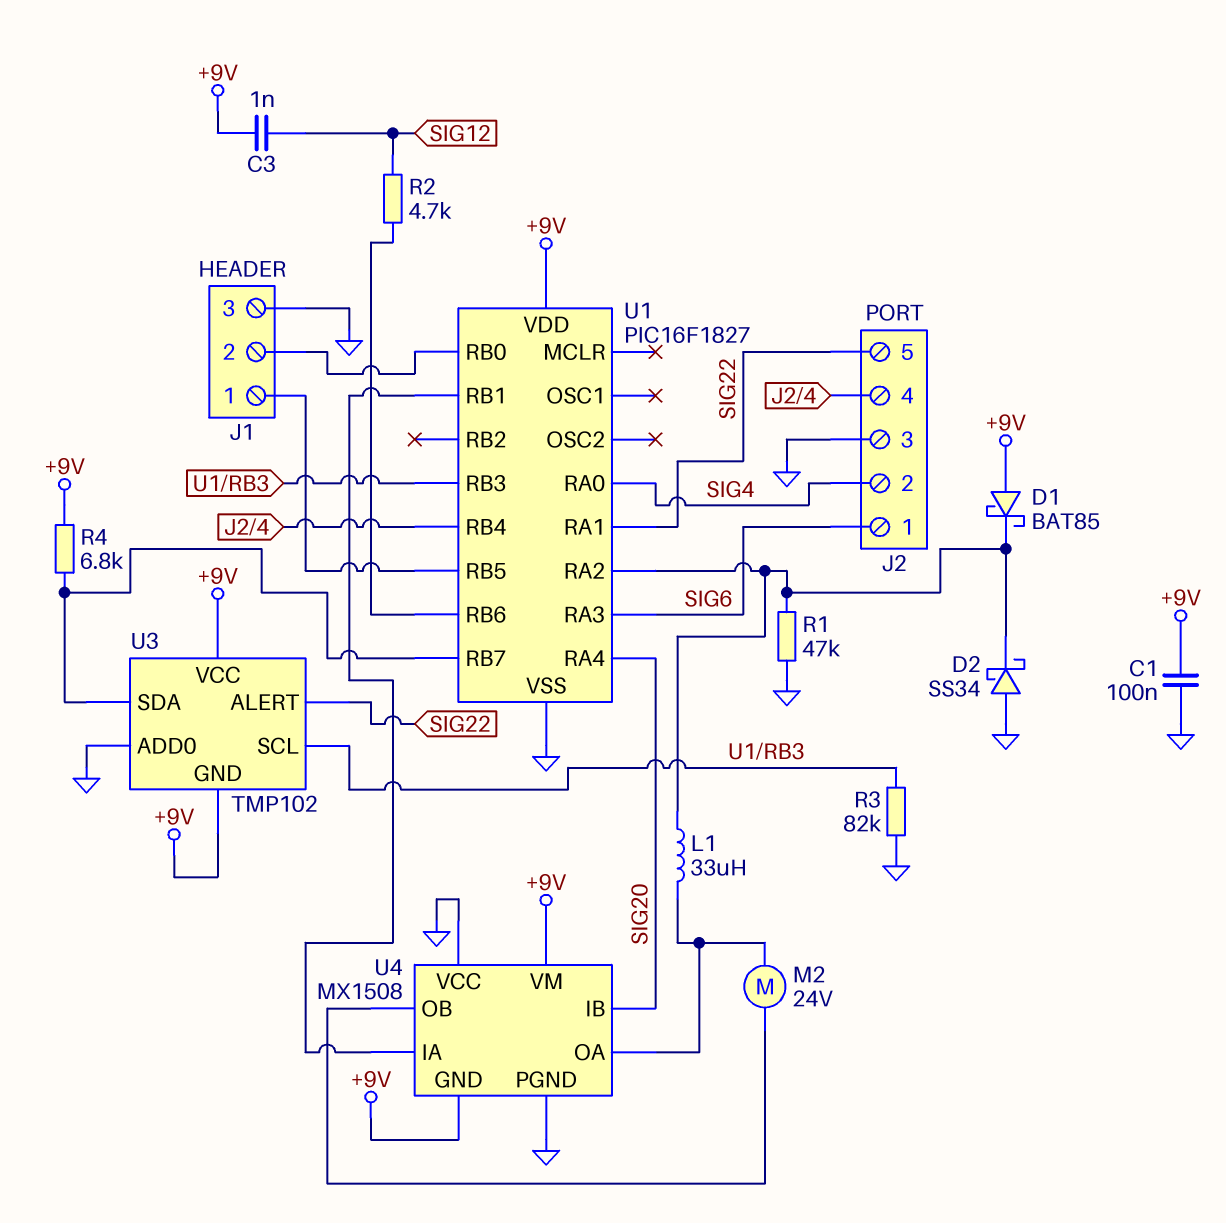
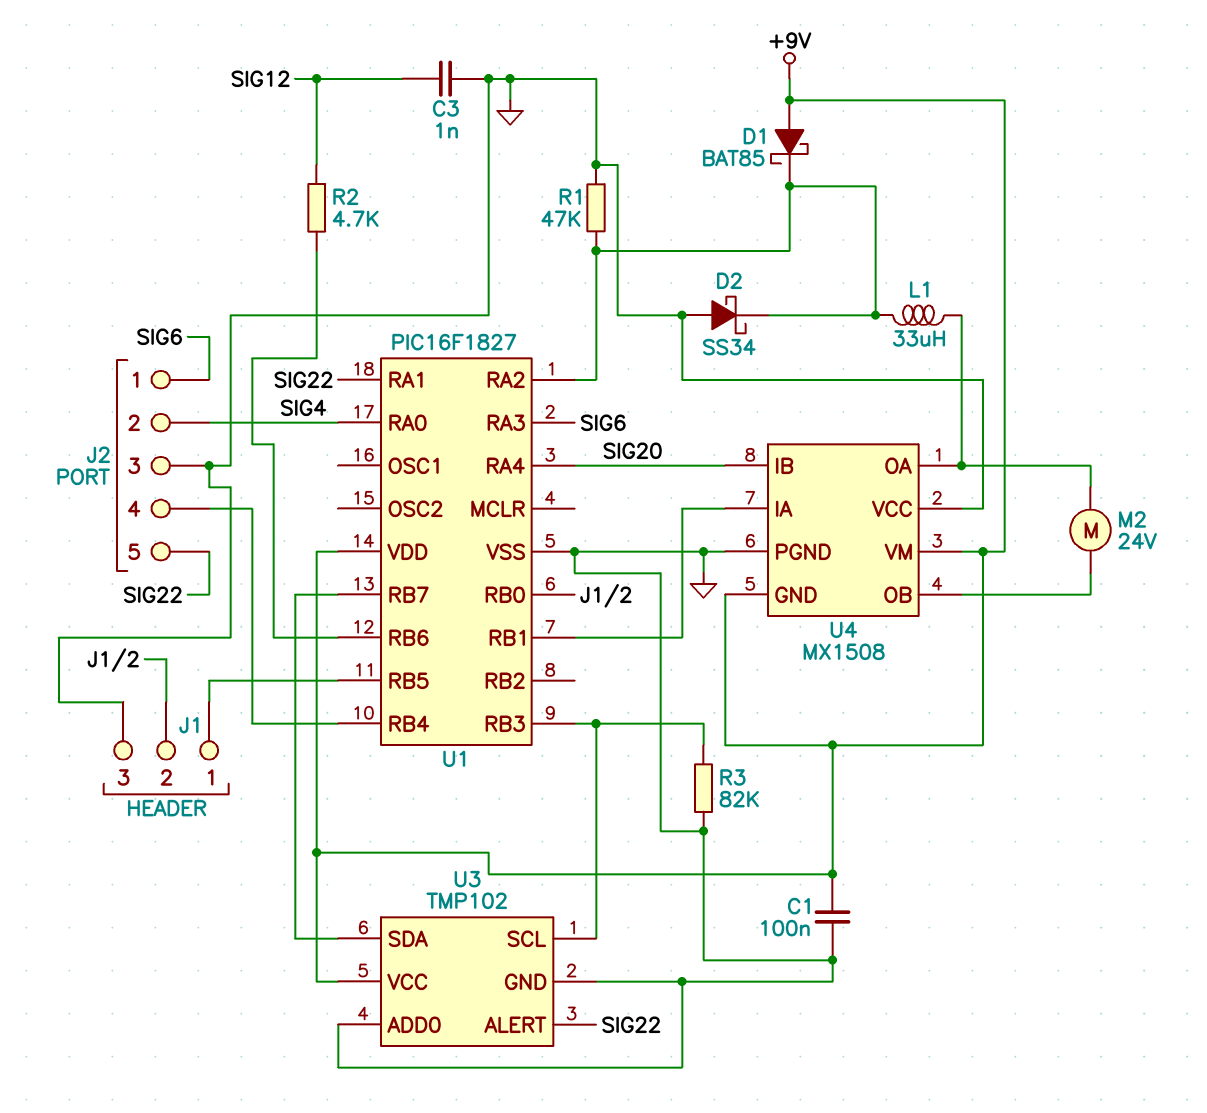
C3: 1nF (+9V, SIG12) -> 1nF (GND, SIG12)
R4: 6.8k (+9V, U1/RB7) -> none
U3 pin GND: +9V -> GND

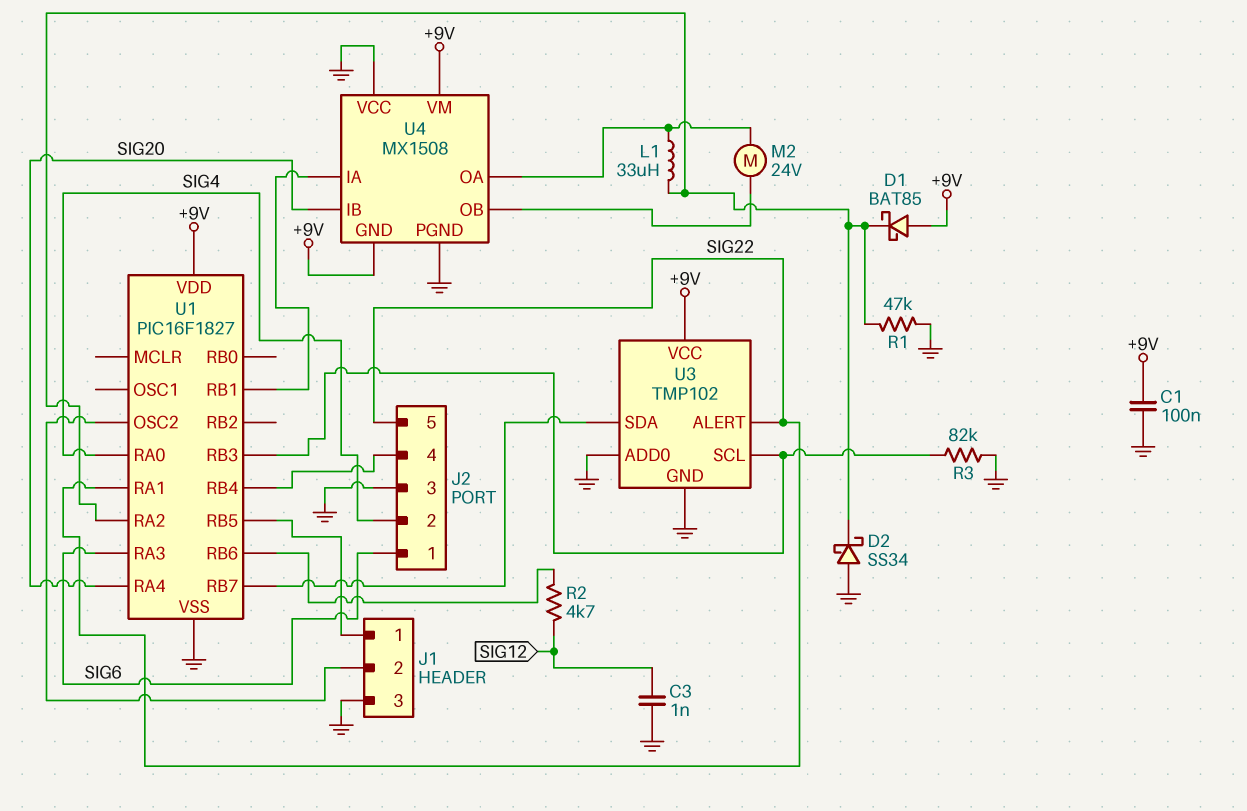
U1 pin OSC2: none -> J1/2
U1 pin RB0: J1/2 -> none

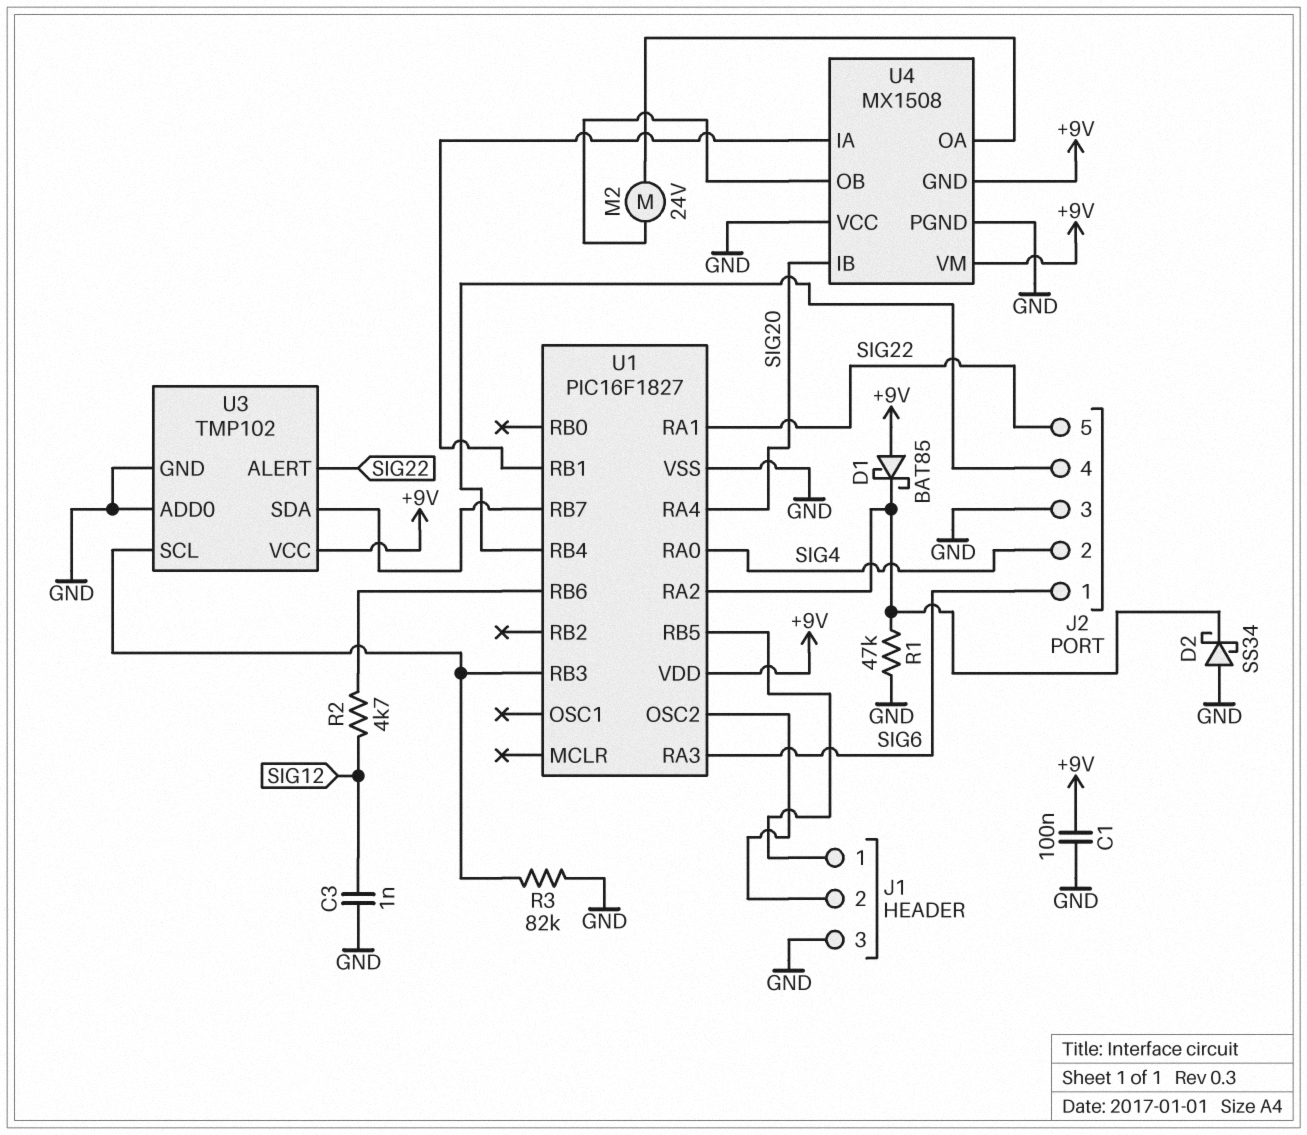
L1: 33uH (U1/RA2, U4/OA) -> none

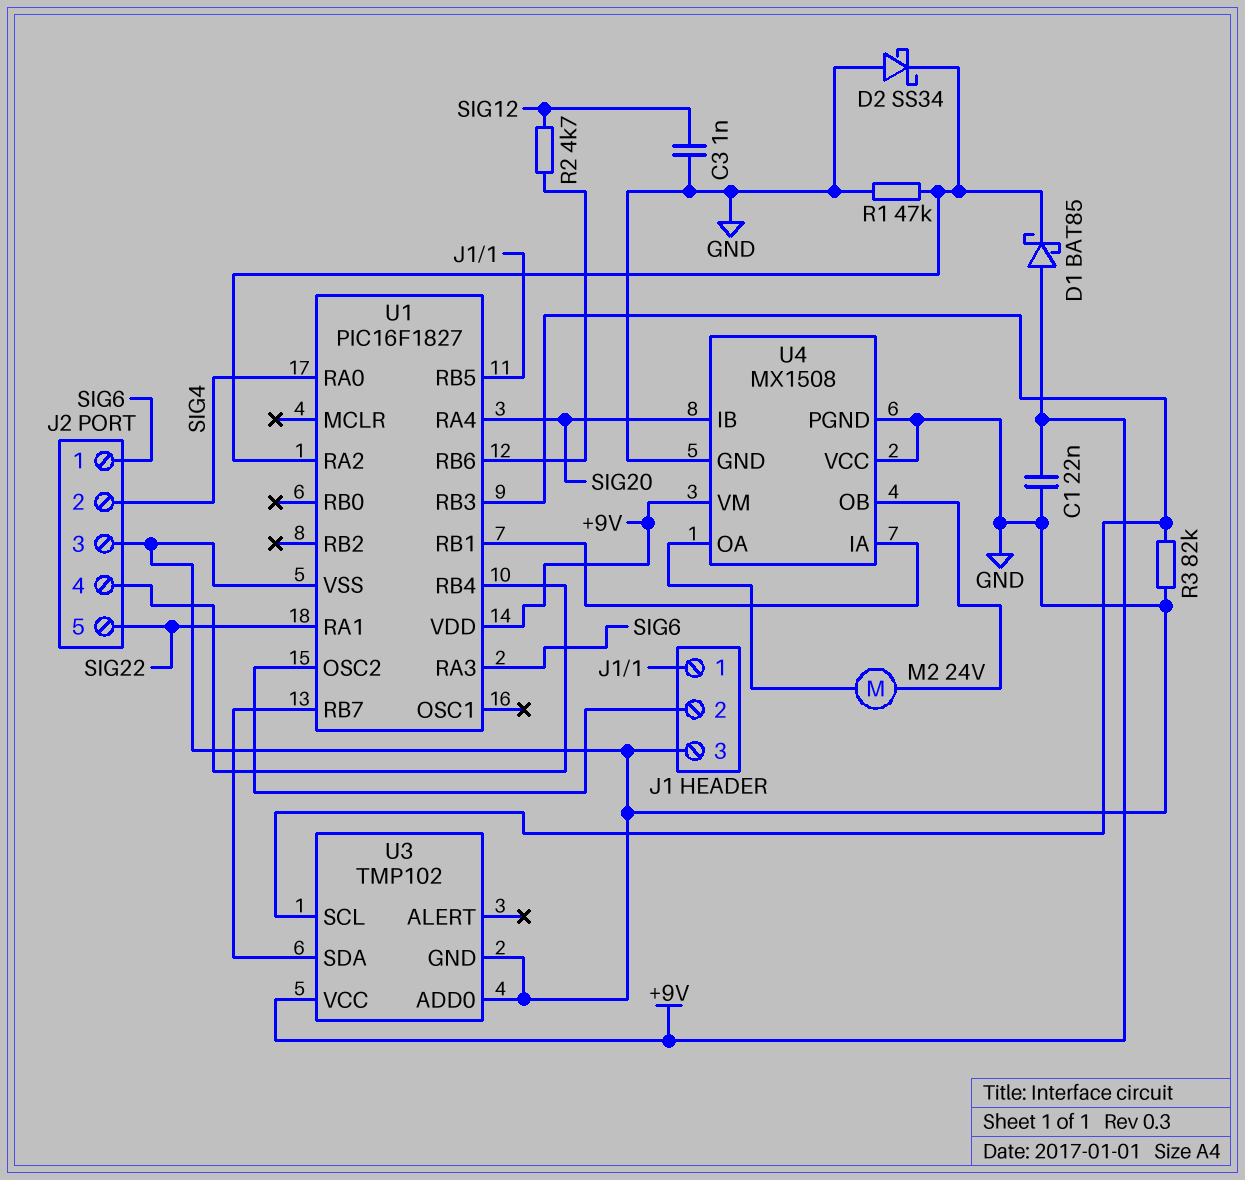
C1: 100nF (+9V, GND) -> 22nF (+9V, GND)
U3 pin ALERT: SIG22 -> none
U4 pin GND: +9V -> GND

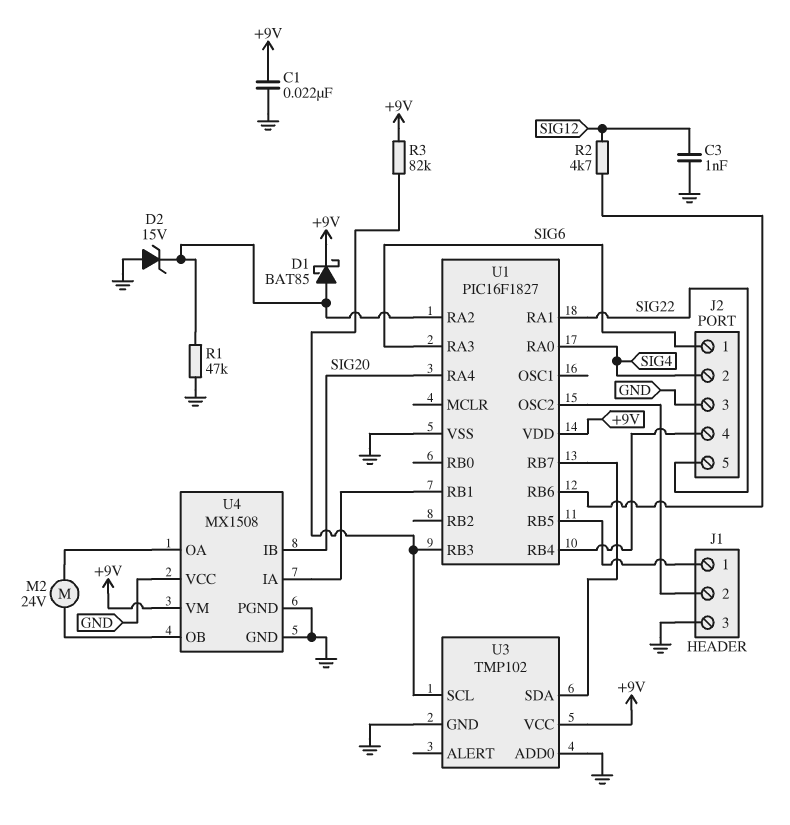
D1: schottky BAT85 (A +9V, K U1/RA2) -> schottky BAT85 (A U1/RA2, K +9V)
D2: schottky SS34 (A GND, K U1/RA2) -> zener 15V (A GND, K U1/RA2)
R3: 82k (GND, U1/RB3) -> 82k (+9V, U1/RB3)

